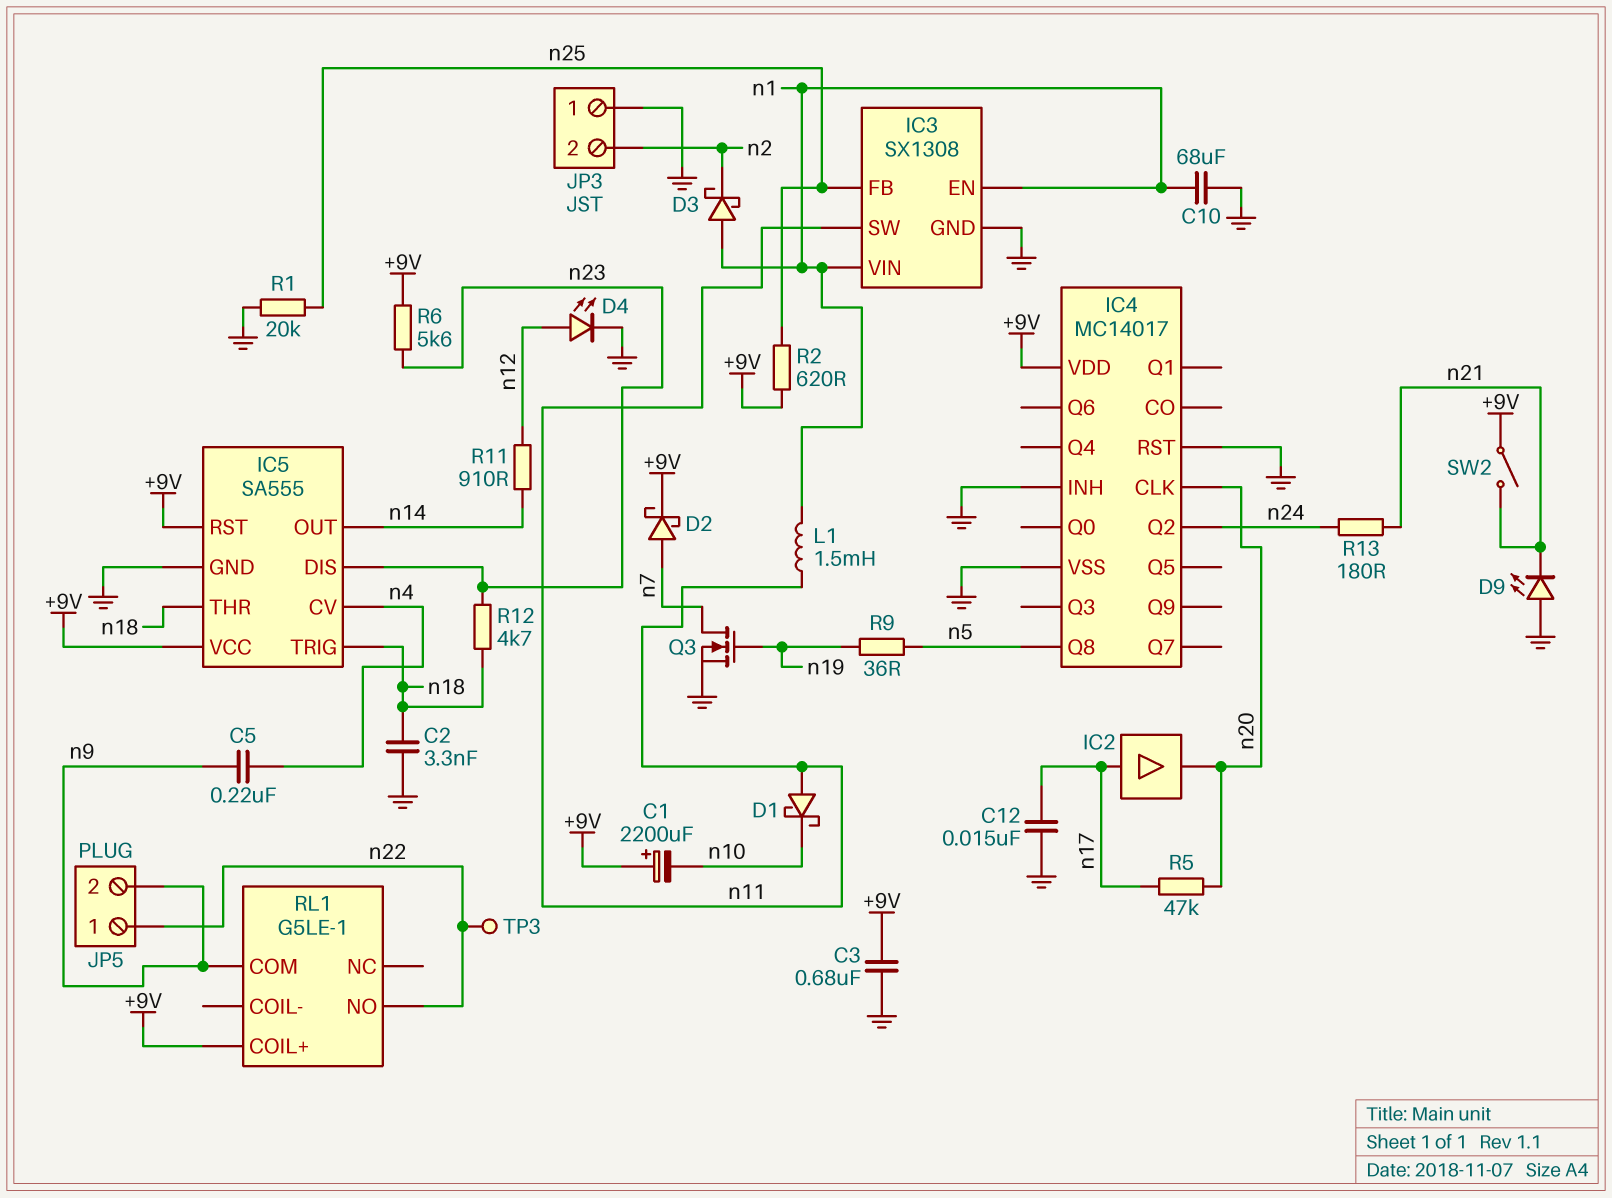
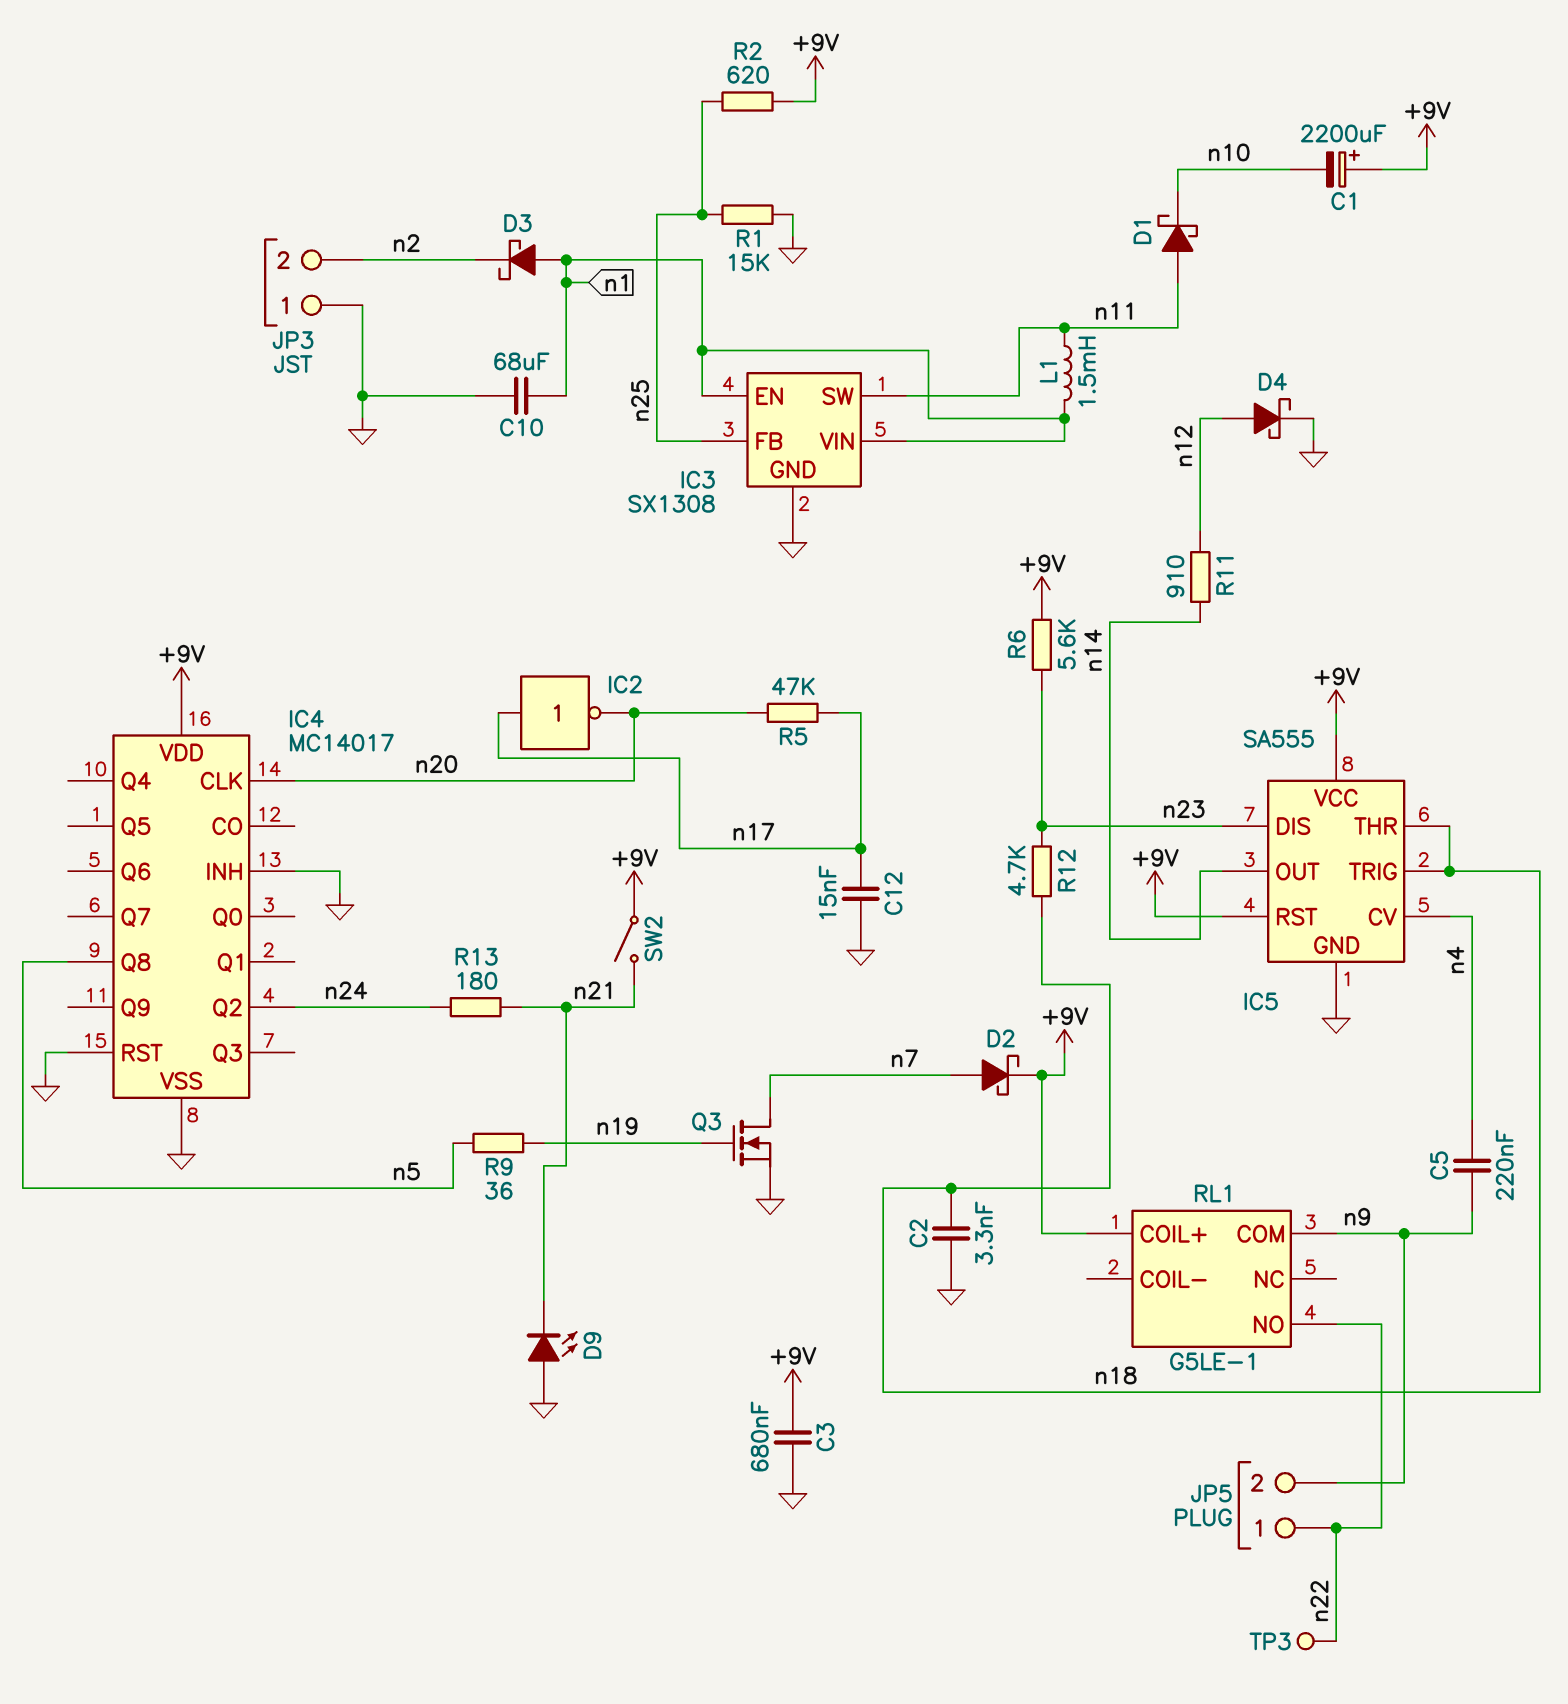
D4: LED (A n12, K GND) -> schottky (A n12, K GND)
IC2: buffer (in n17, out n20) -> NOT (in n17, out n20)
R1: 20k (GND, n25) -> 15k (GND, n25)

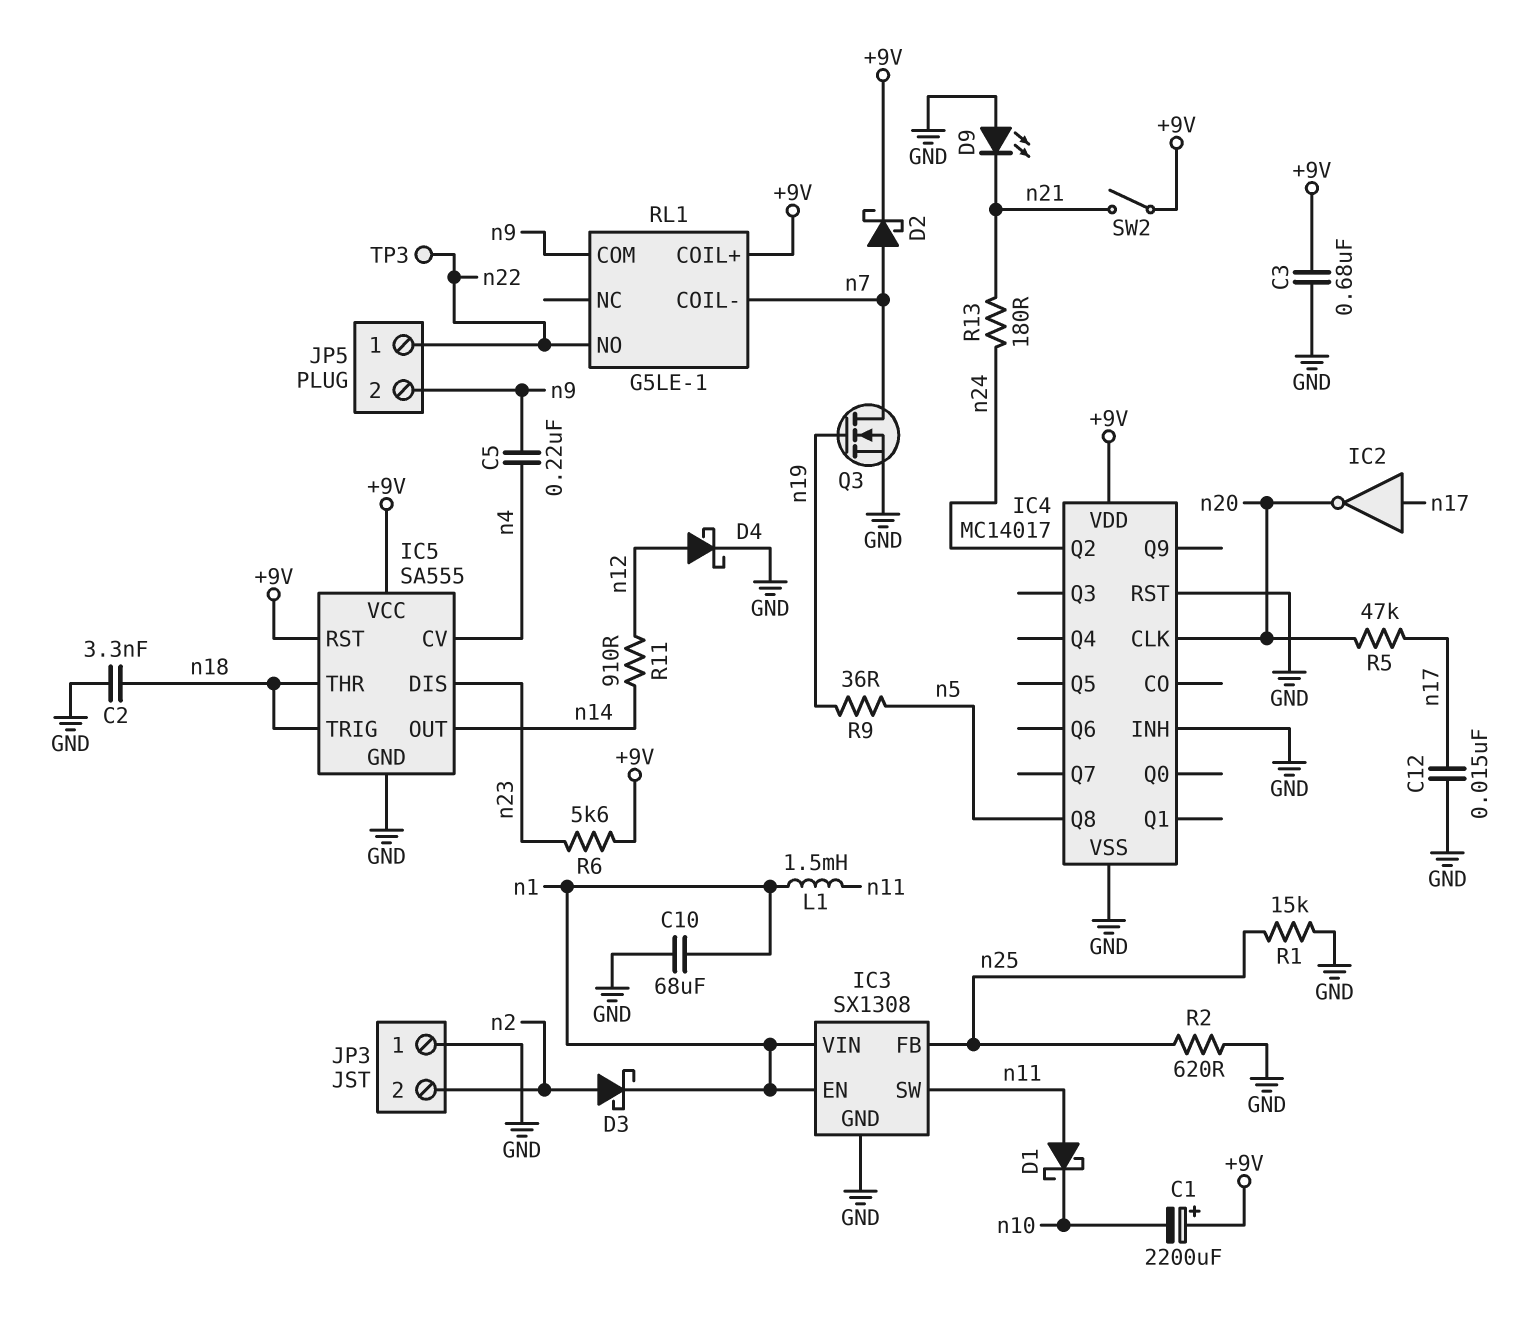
D3: schottky (A n1, K n2) -> schottky (A n2, K n1)
R2: 620 (+9V, n25) -> 620 (GND, n25)
R12: 4.7k (n18, n23) -> none
RL1 pin COIL-: none -> n7

